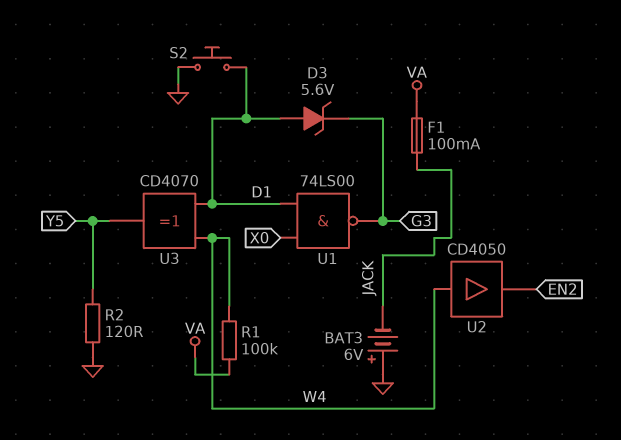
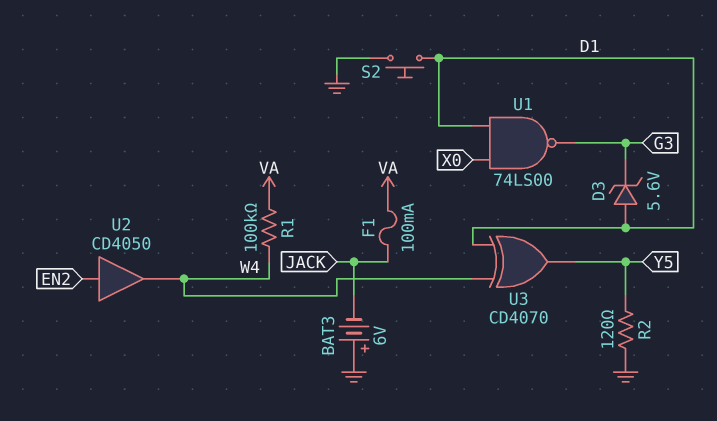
U2: buffer CD4050 (in W4, out EN2) -> buffer CD4050 (in EN2, out W4)

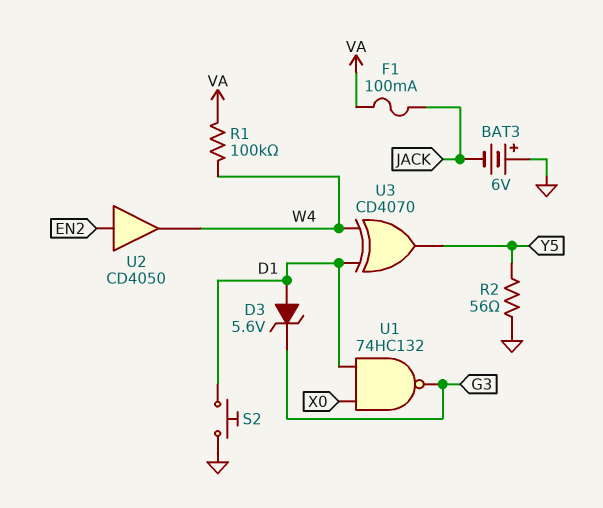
R2: 120 (GND, Y5) -> 56 (GND, Y5)
U1: NAND 74LS00 (in D1, in X0, out G3) -> NAND 74HC132 (in D1, in X0, out G3)

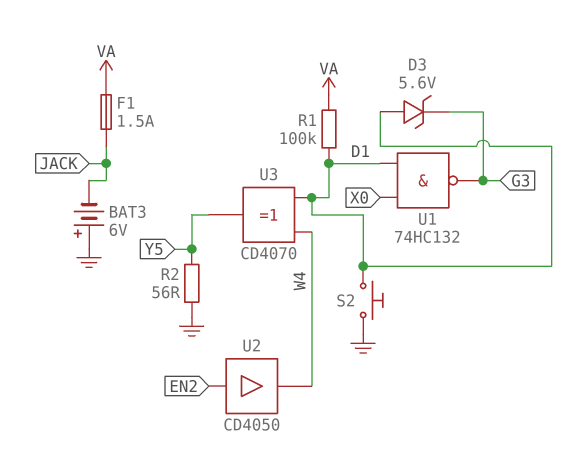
F1: 100mA (JACK, VA) -> 1.5A (JACK, VA)
R1: 100k (VA, W4) -> 100k (D1, VA)

